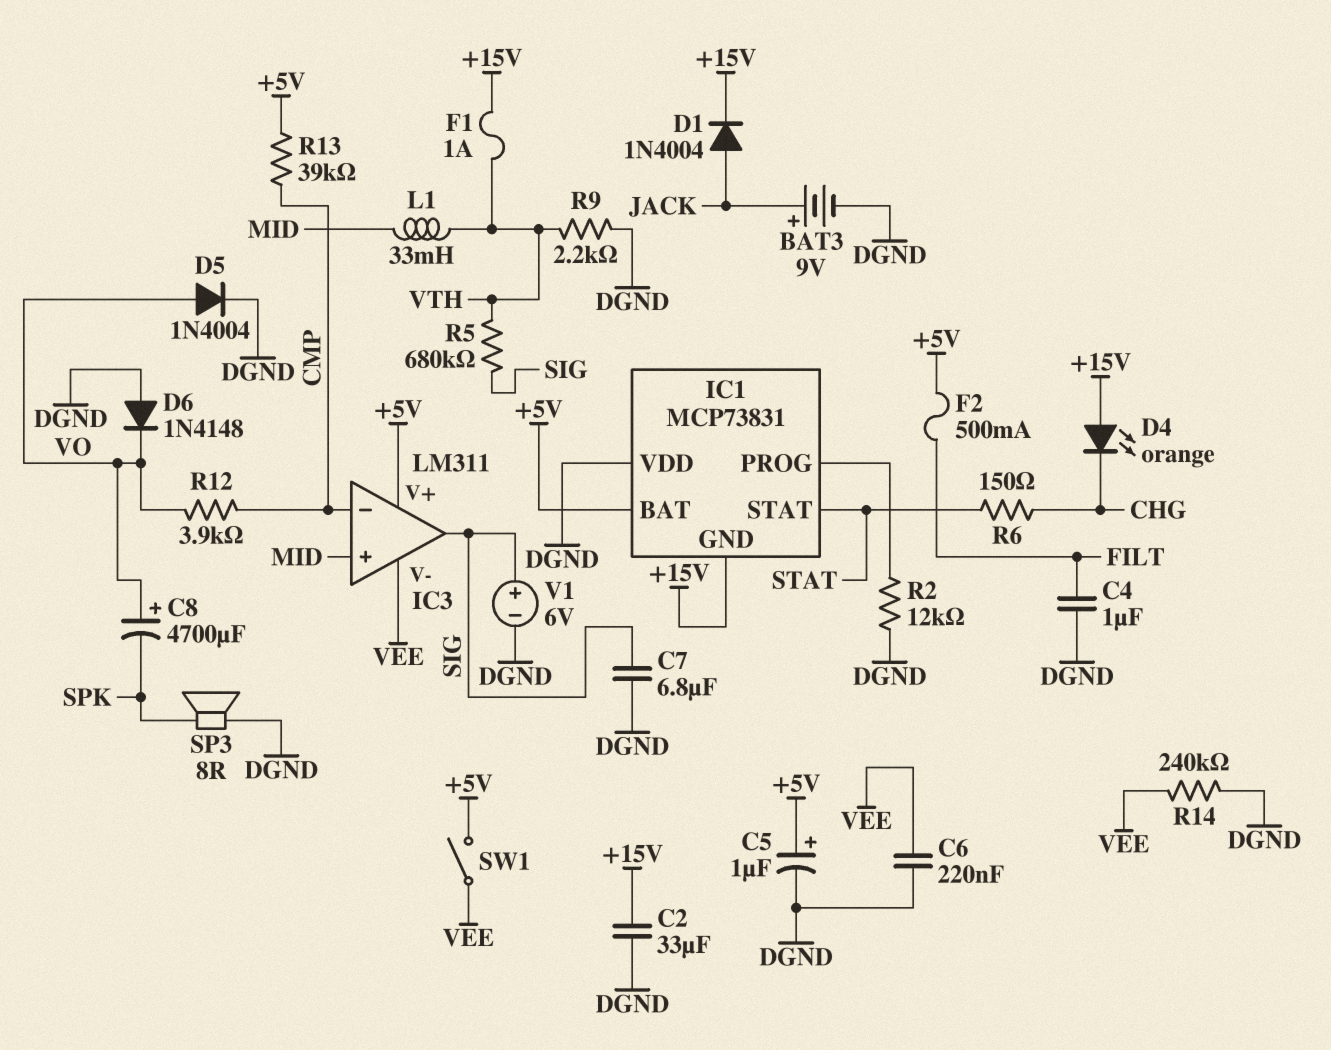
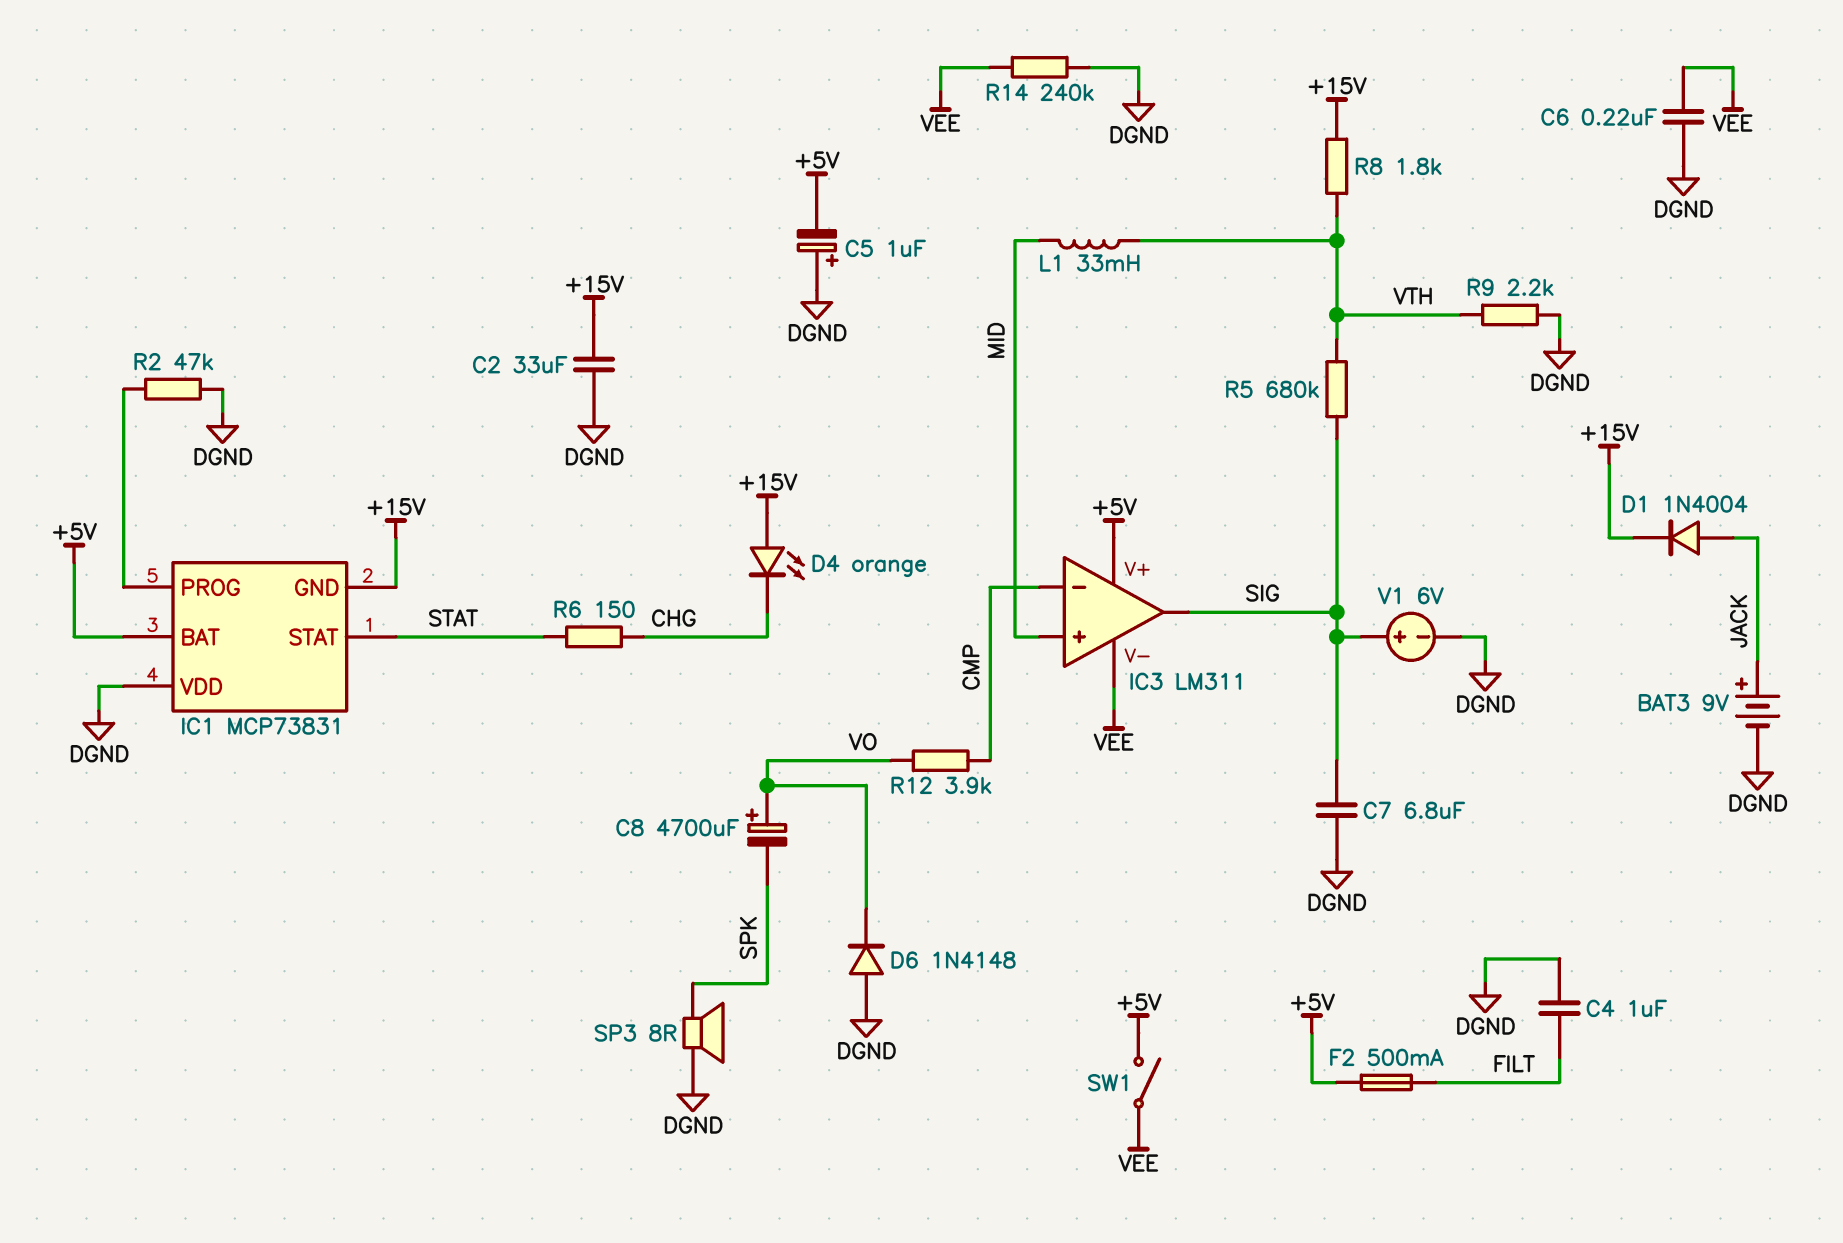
C5: 1uF (plus +5V, minus DGND) -> 1uF (plus DGND, minus +5V)
D5: diode 1N4004 (A VO, K DGND) -> none
F1: 1A (+15V, VTH) -> none
R2: 12k (DGND, IC1/PROG) -> 47k (DGND, IC1/PROG)
R8: none -> 1.8k (+15V, VTH)
R13: 39k (+5V, CMP) -> none

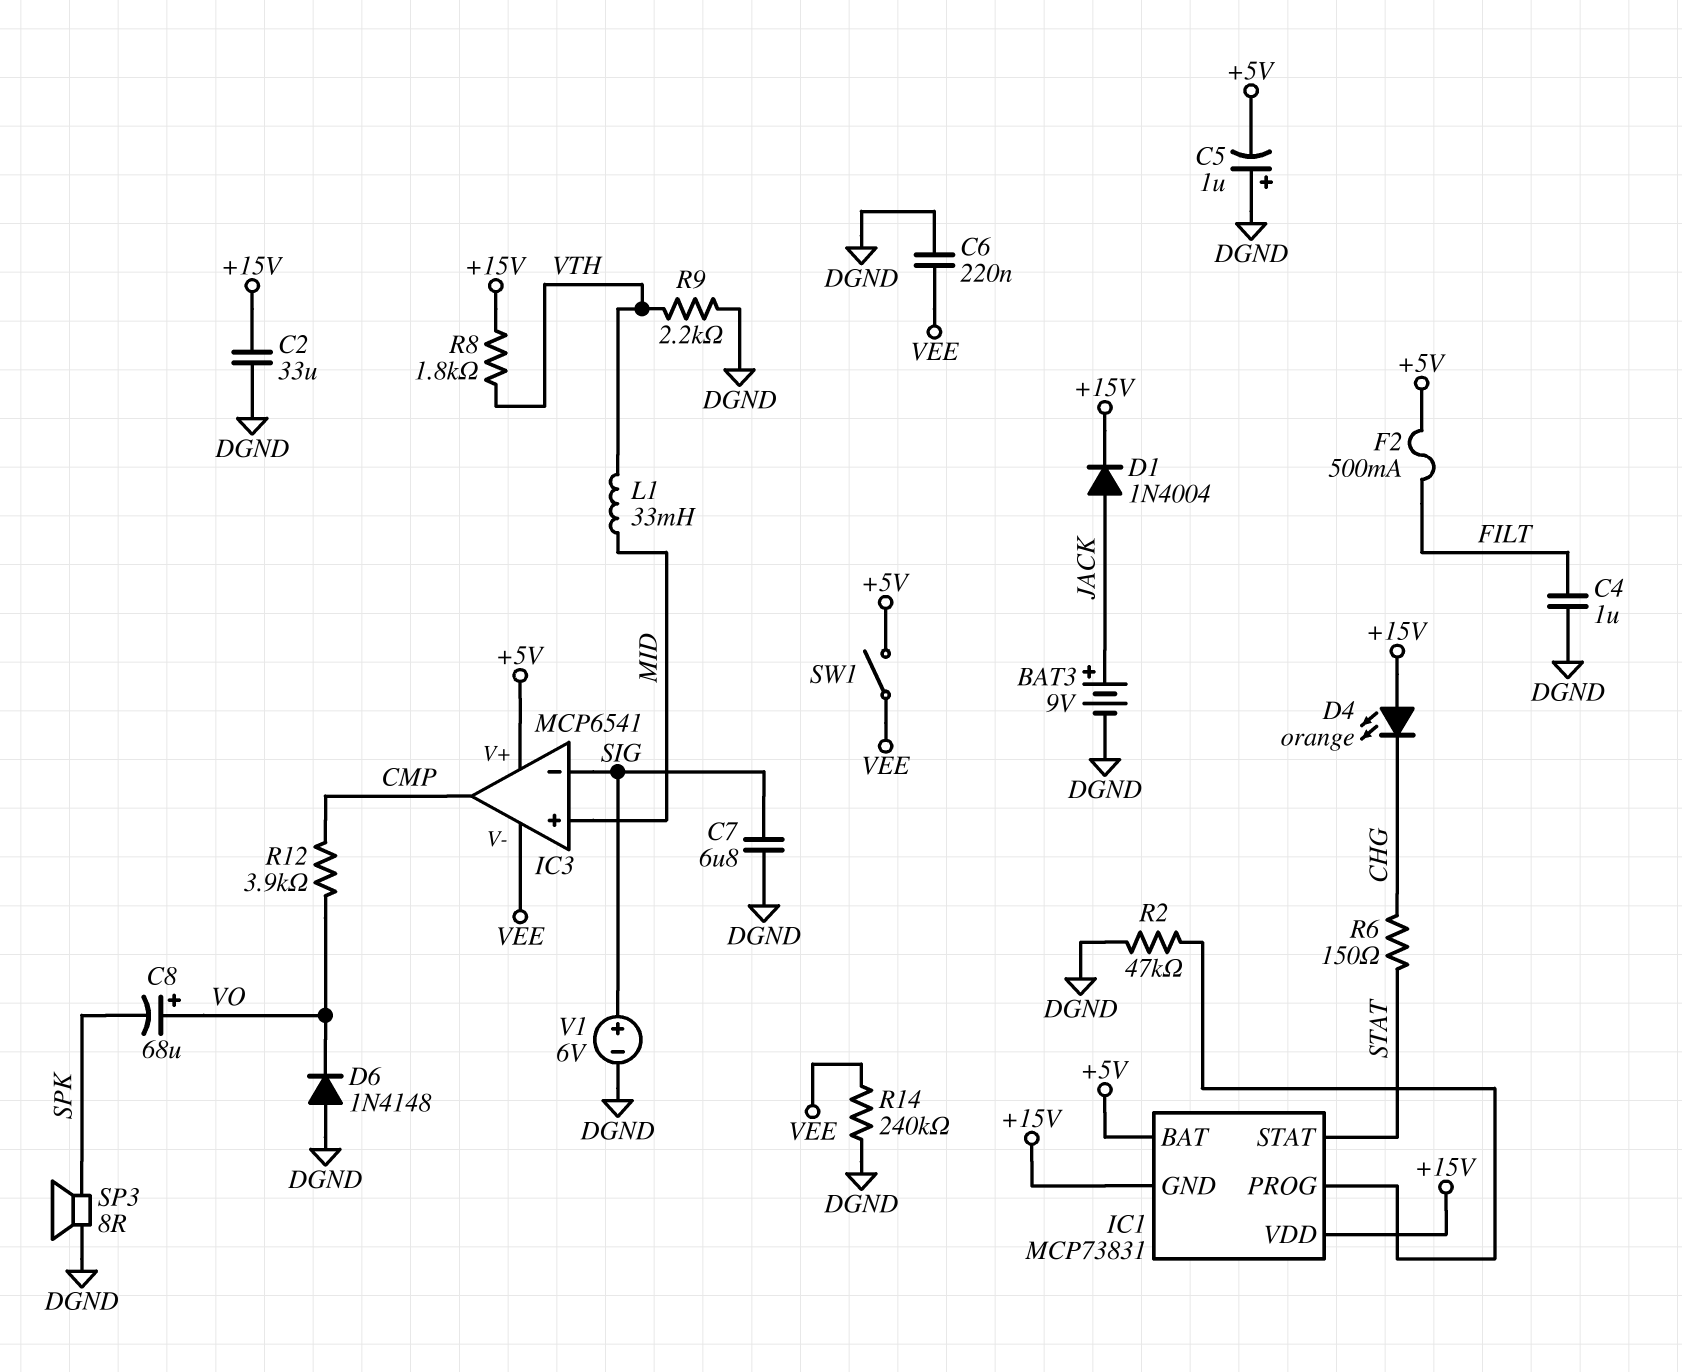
C8: 4700uF (plus VO, minus SPK) -> 68uF (plus VO, minus SPK)
IC1 pin VDD: DGND -> +15V
IC3: LM311 -> MCP6541
IC3 pin in-: CMP -> SIG
IC3 pin out: SIG -> CMP
R5: 680k (SIG, VTH) -> none

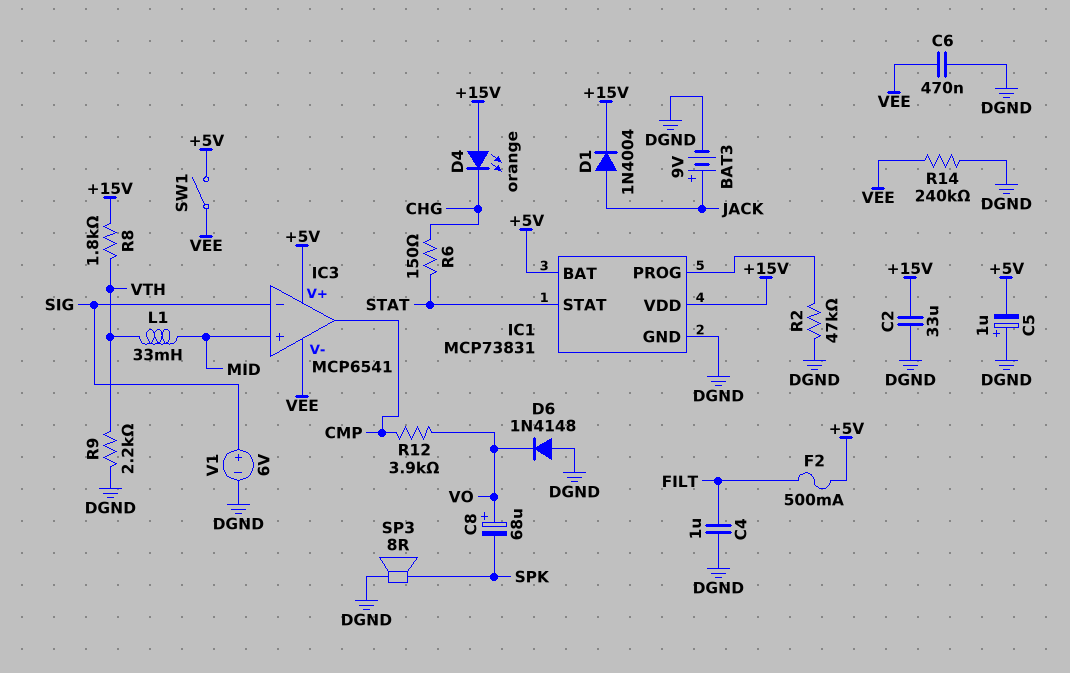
C6: 220nF (DGND, VEE) -> 470nF (DGND, VEE)
C7: 6.8uF (DGND, SIG) -> none
IC1 pin GND: +15V -> DGND

